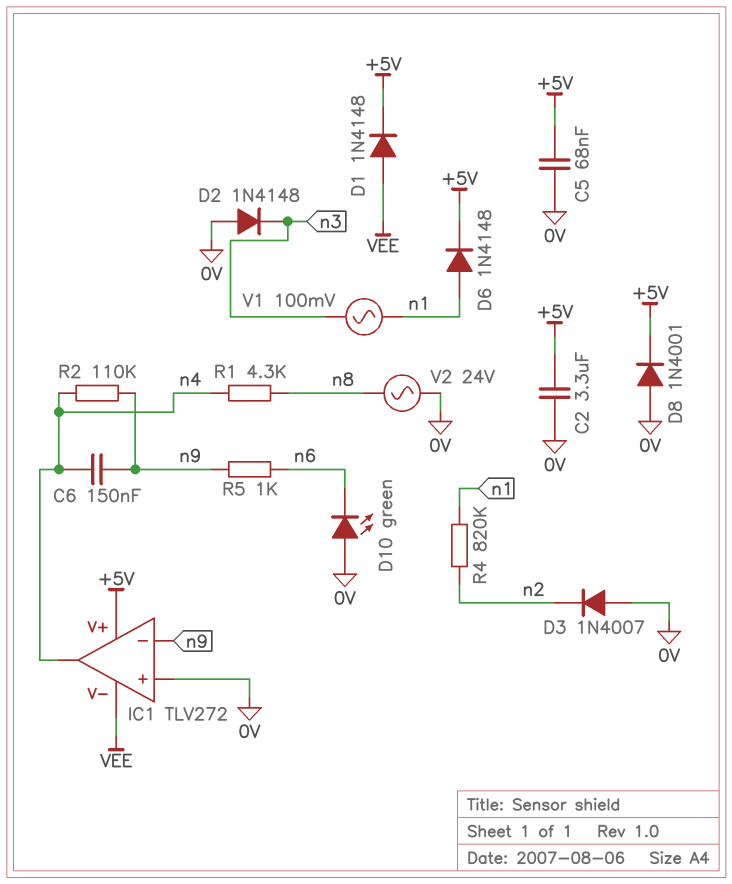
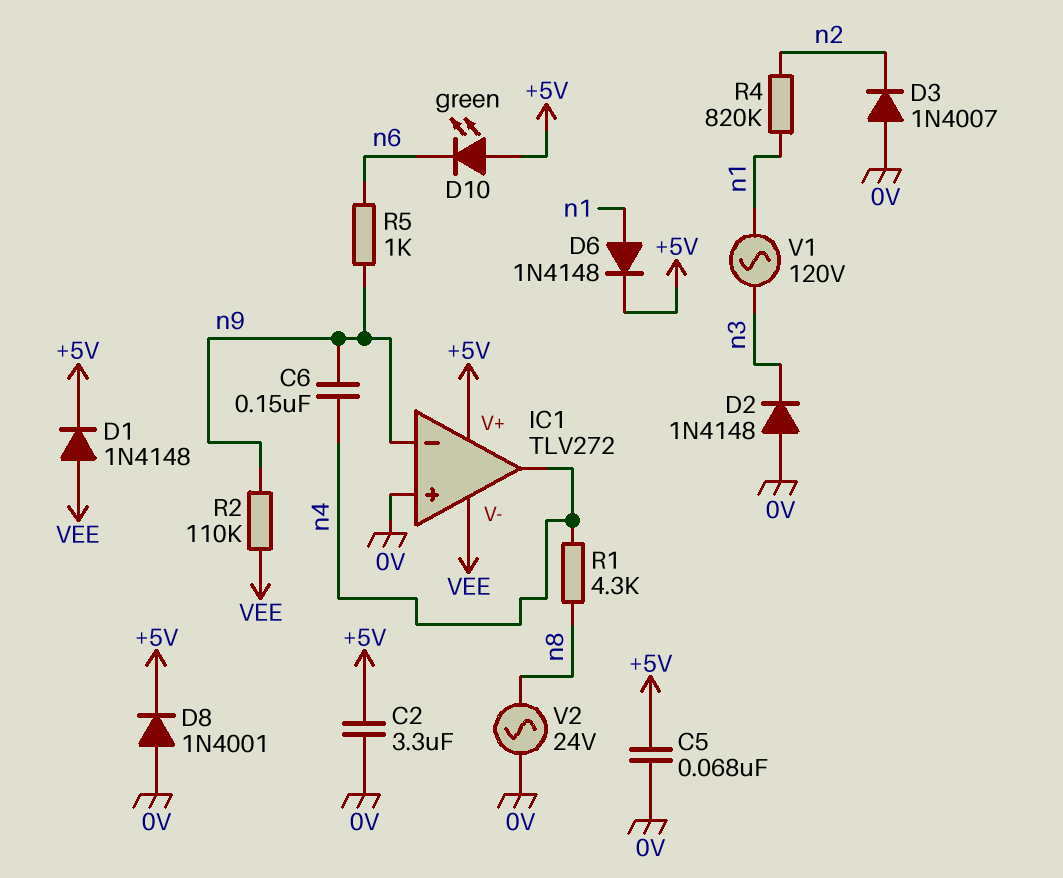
D10: LED green (A 0V, K n6) -> LED green (A +5V, K n6)
R2: 110k (n4, n9) -> 110k (VEE, n9)
V1: AC 100mV (n1, n3) -> AC 120V (n1, n3)

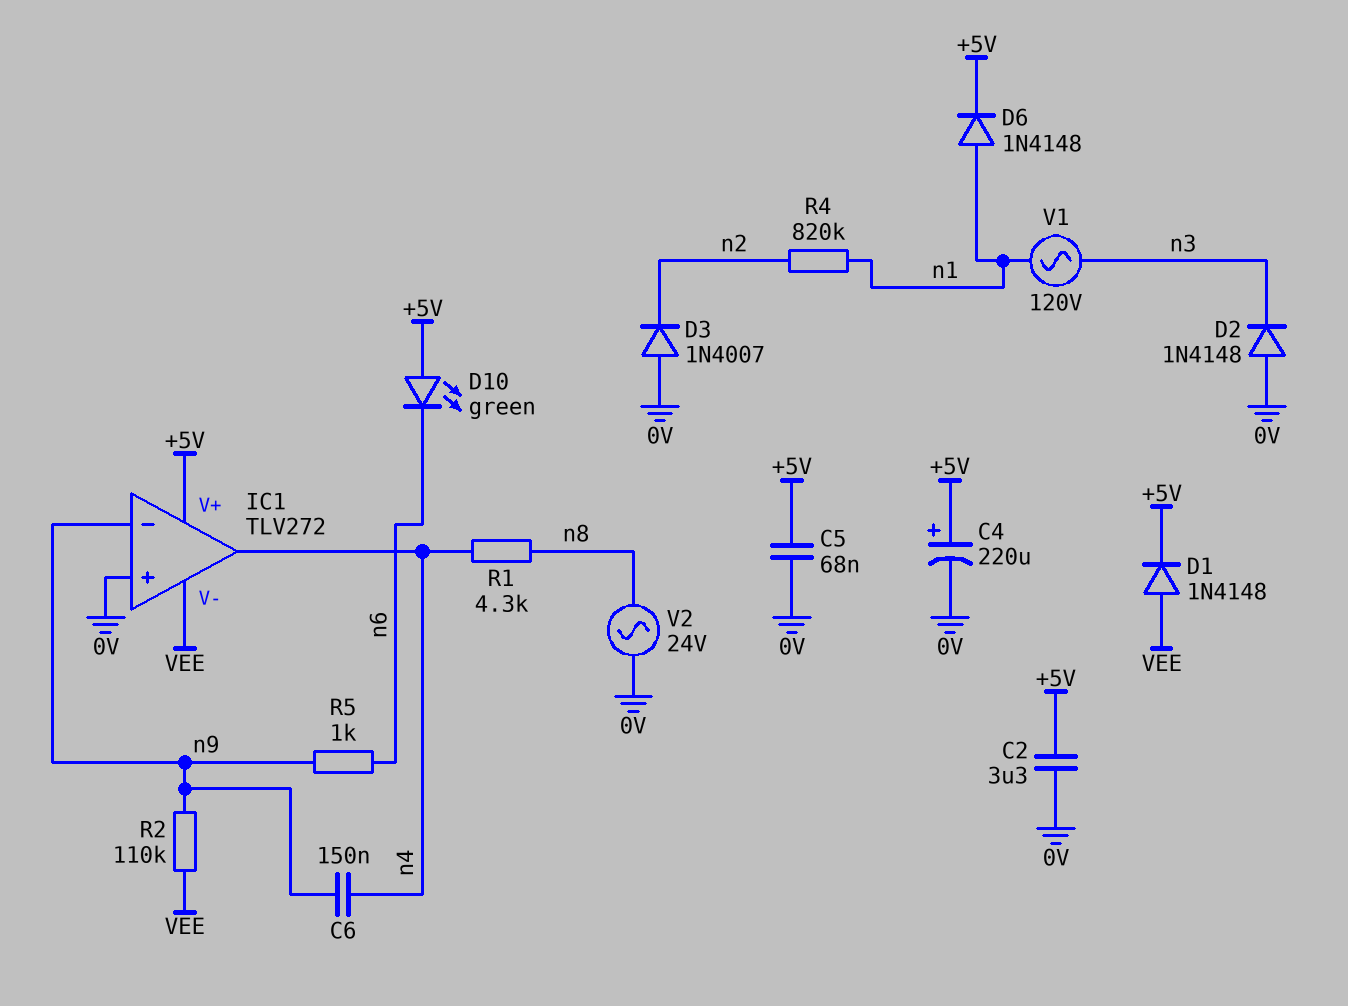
C4: none -> 220uF (plus +5V, minus 0V)
D8: diode 1N4001 (A 0V, K +5V) -> none

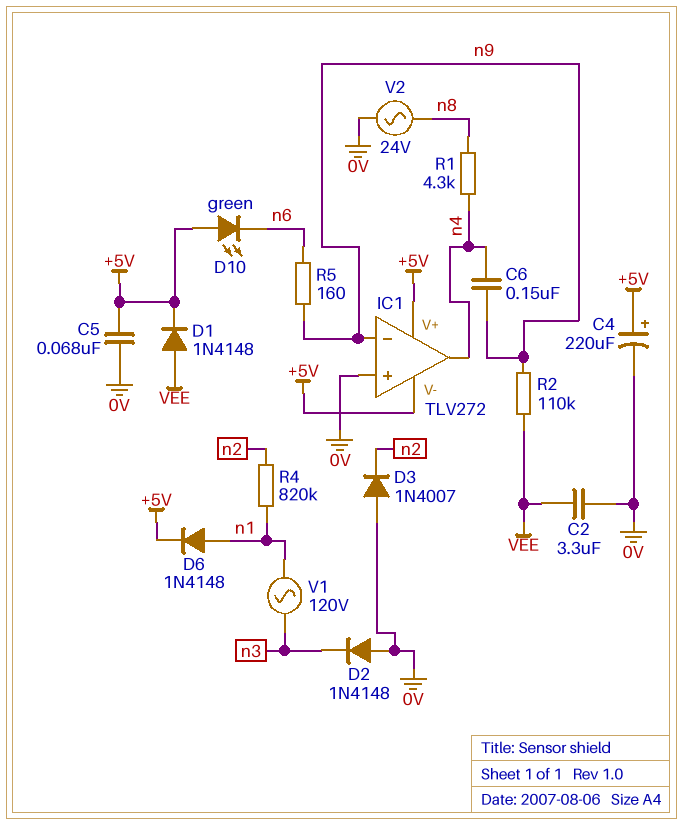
C2: 3.3uF (+5V, 0V) -> 3.3uF (0V, VEE)
IC1 pin V-: VEE -> +5V
R5: 1k (n6, n9) -> 160 (n6, n9)

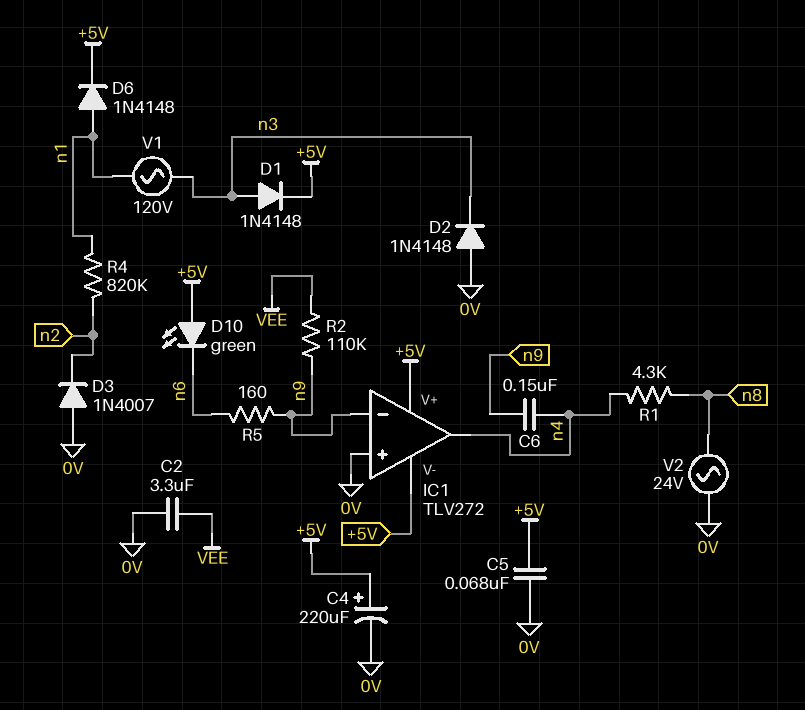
D1: diode 1N4148 (A VEE, K +5V) -> diode 1N4148 (A n3, K +5V)

